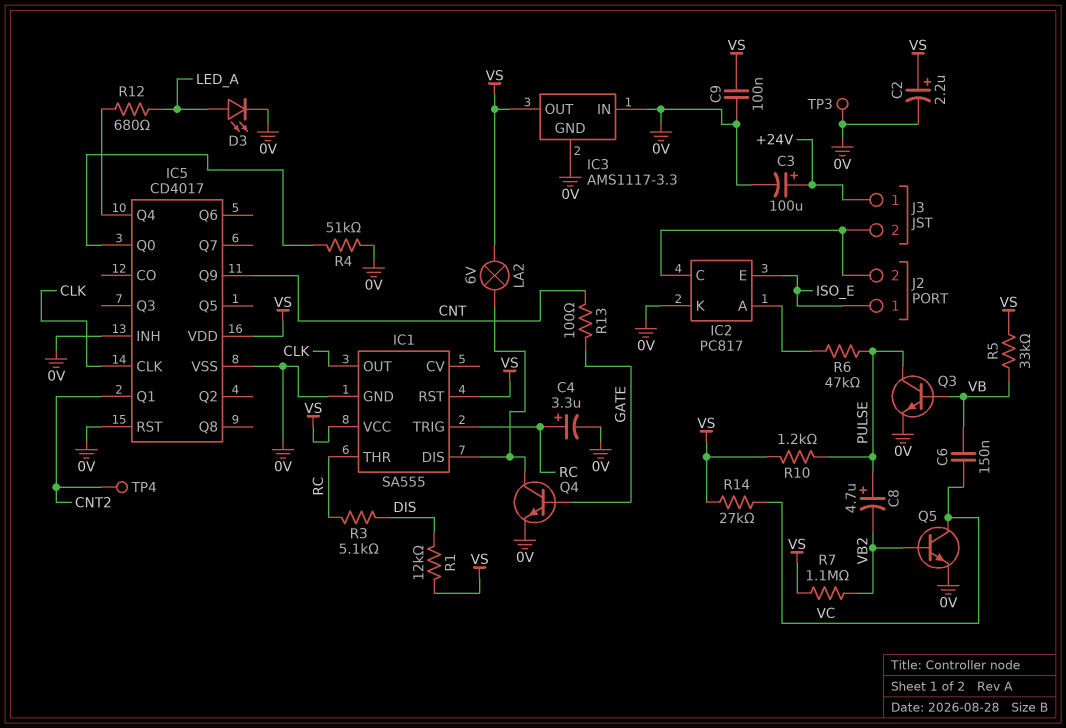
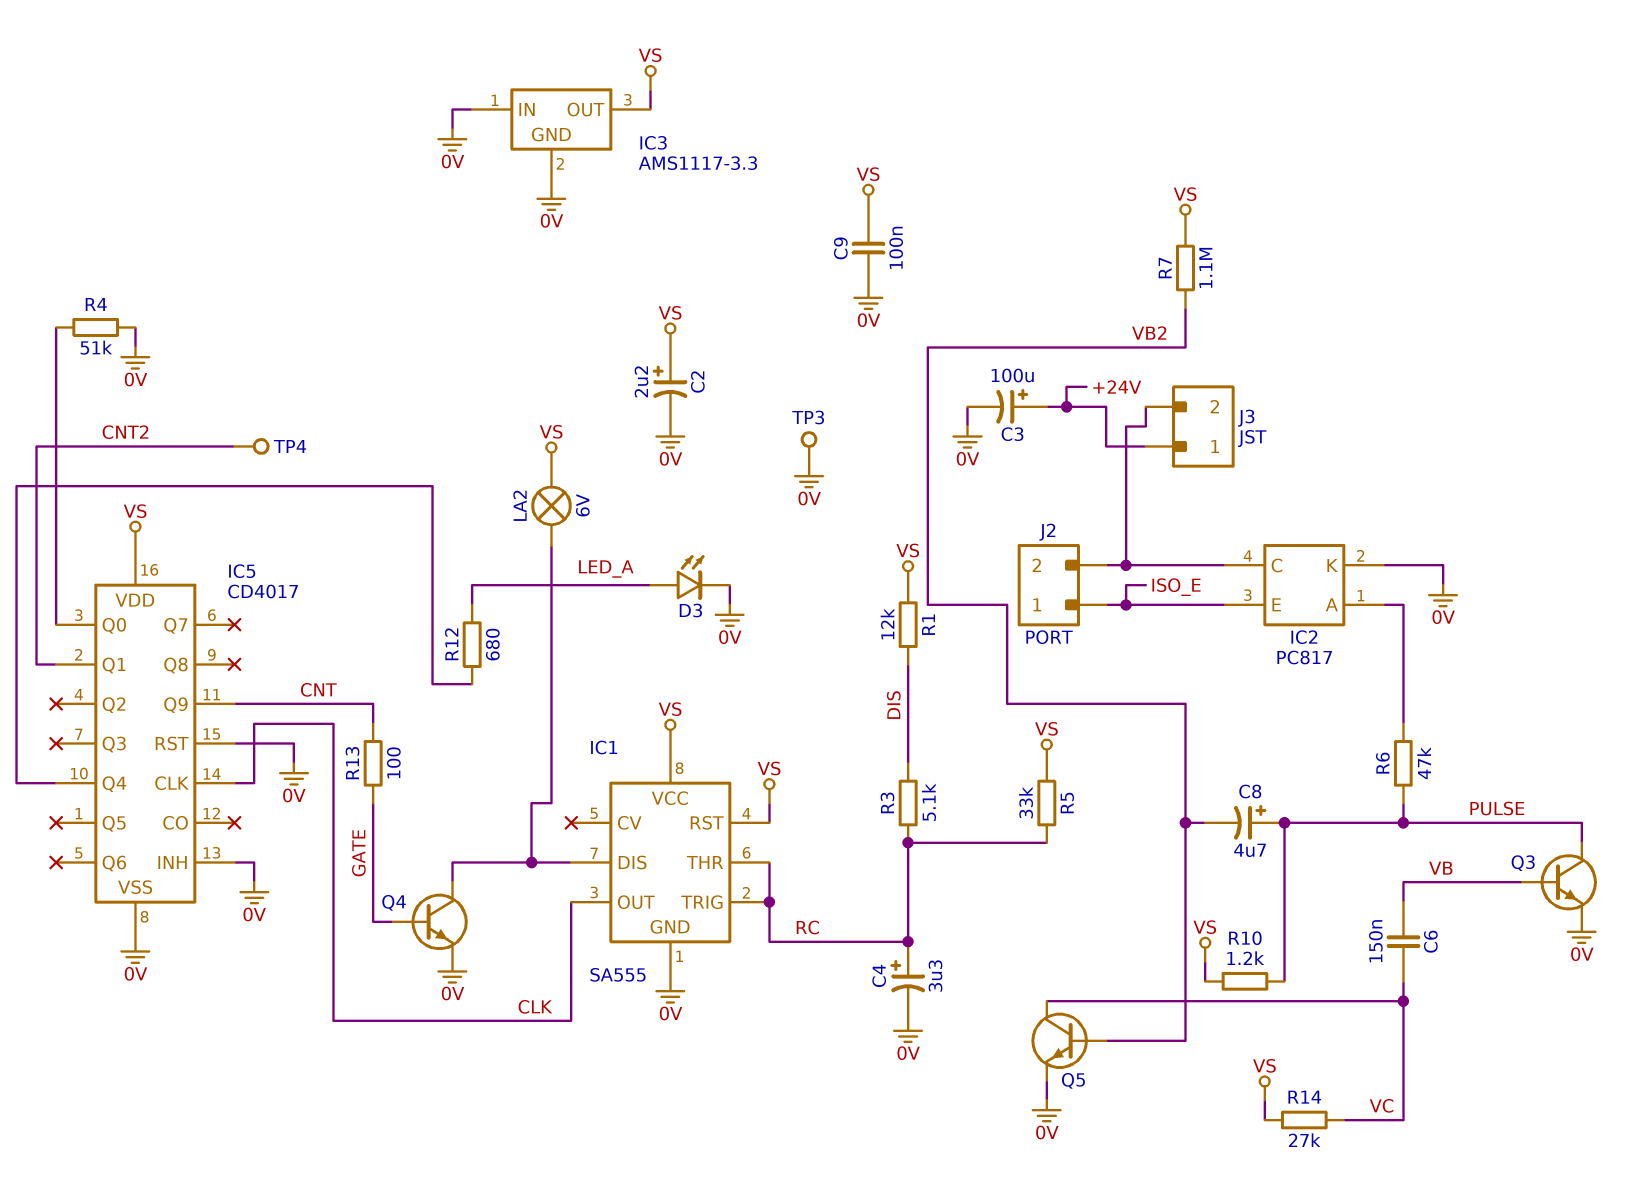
R5: 33k (VB, VS) -> 33k (RC, VS)

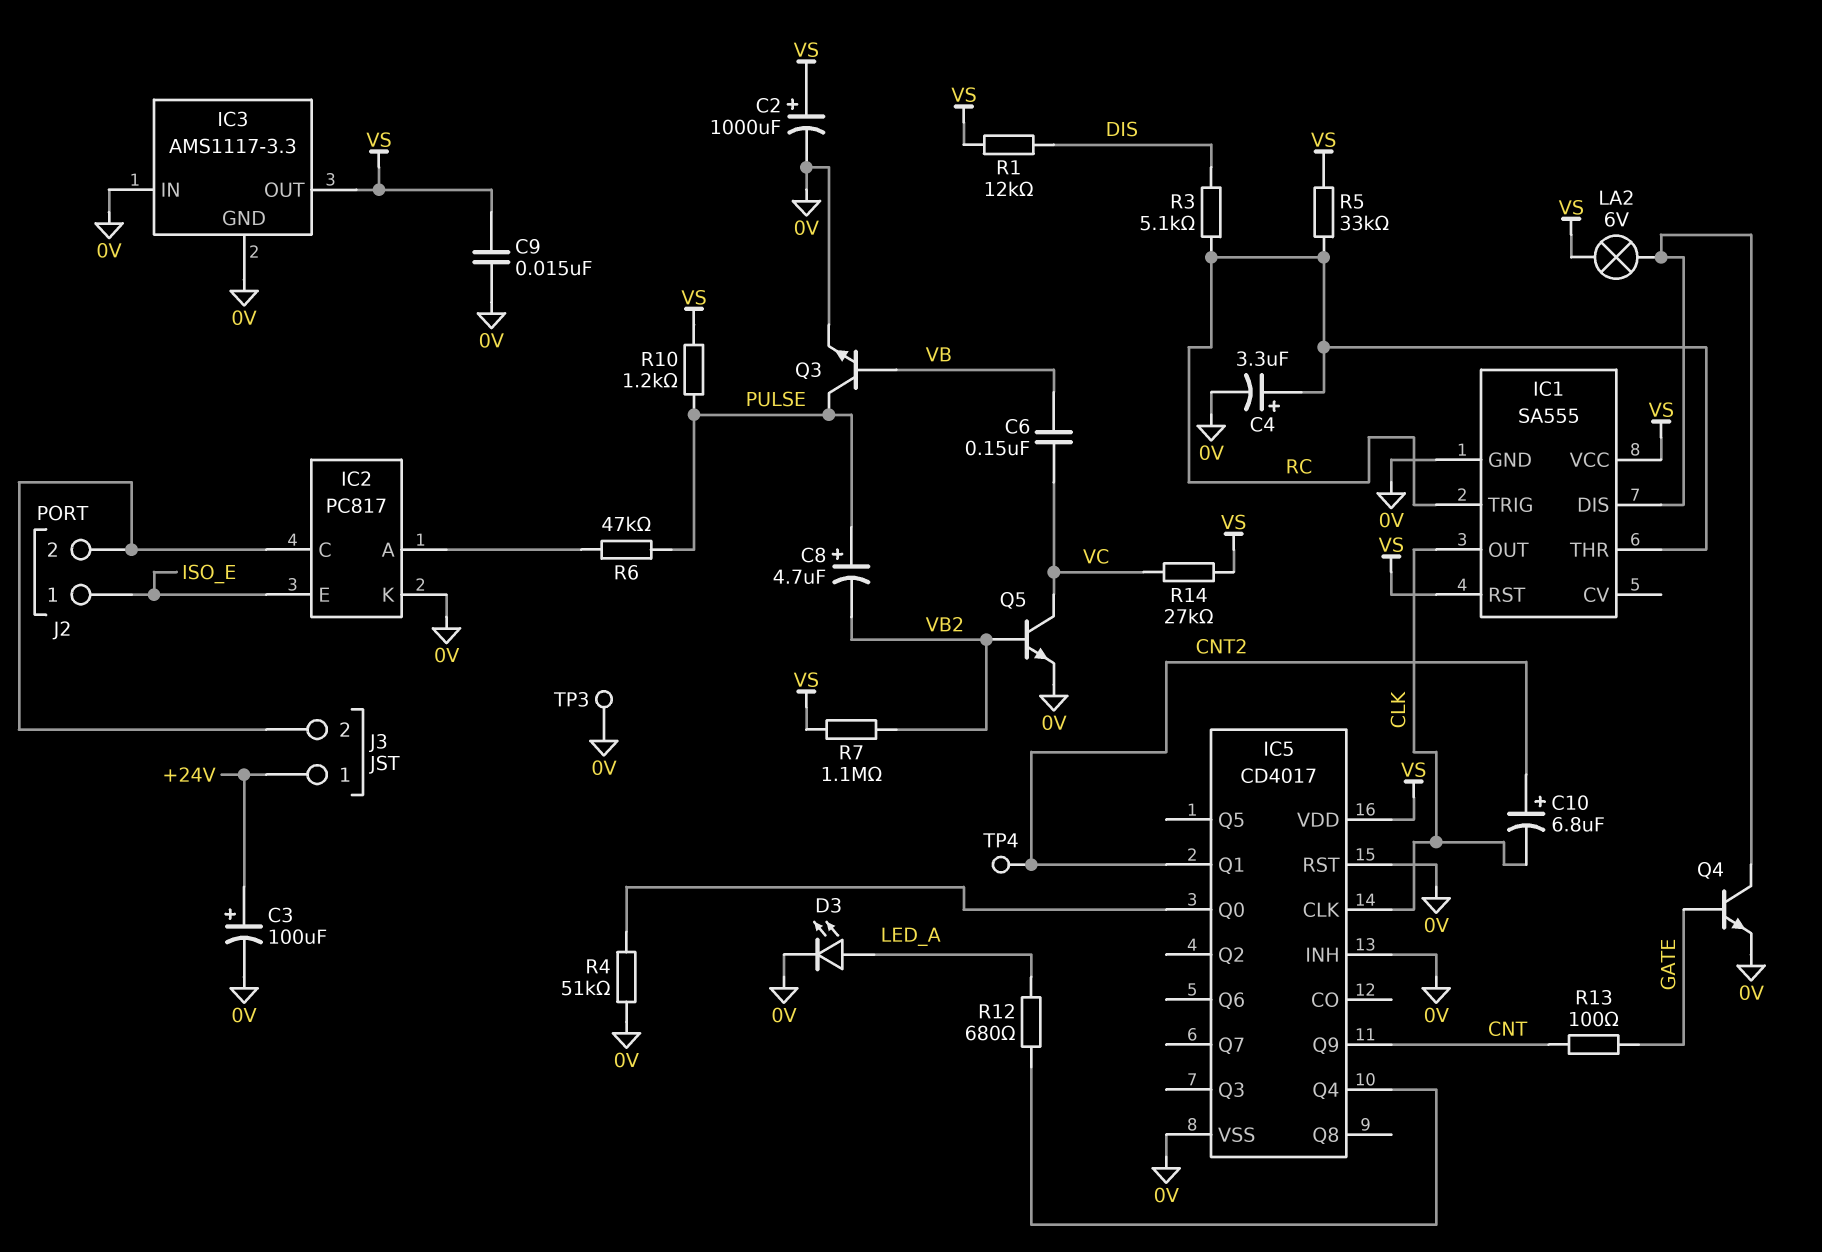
C2: 2.2uF (plus VS, minus 0V) -> 1000uF (plus VS, minus 0V)
C9: 100nF (0V, VS) -> 15nF (0V, VS)
C10: none -> 6.8uF (plus CNT2, minus CLK)

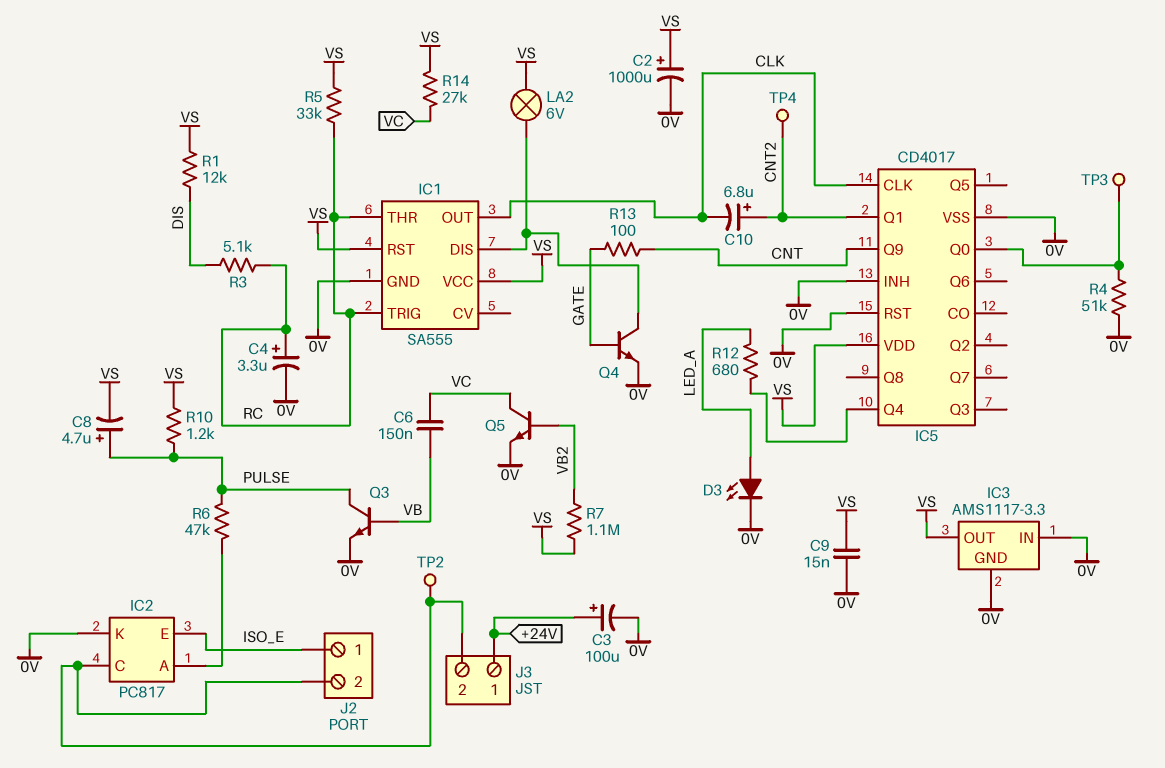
C8: 4.7uF (plus PULSE, minus VB2) -> 4.7uF (plus PULSE, minus VS)
TP2: none -> test point (IC2/C)
TP3: test point (0V) -> test point (IC5/Q0)

